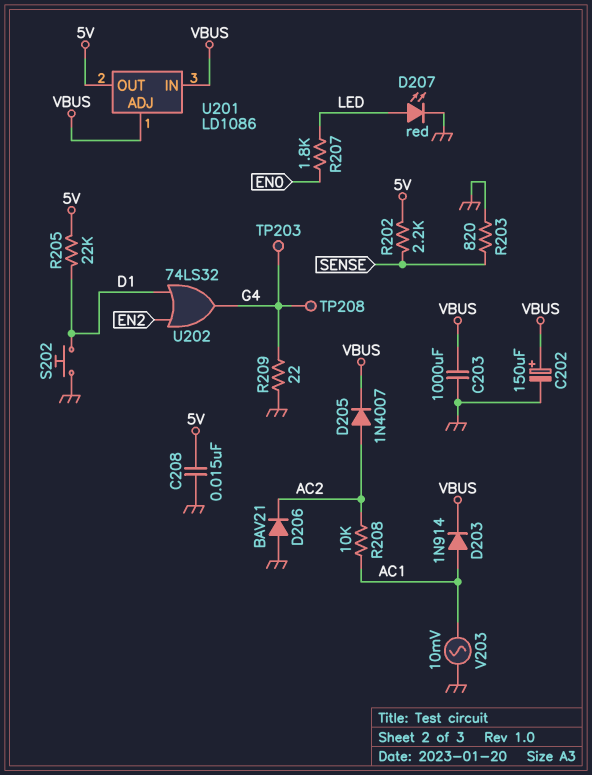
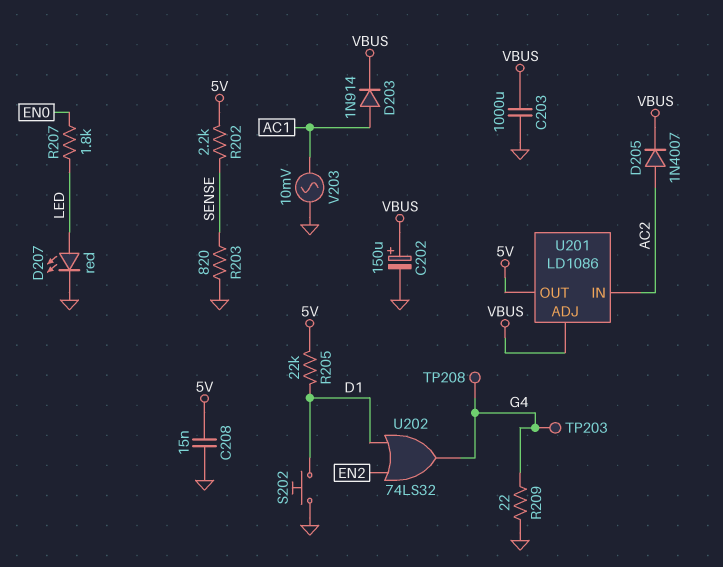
D206: diode BAV21 (A GND, K AC2) -> none
R208: 10k (AC1, AC2) -> none
U201 pin IN: VBUS -> AC2

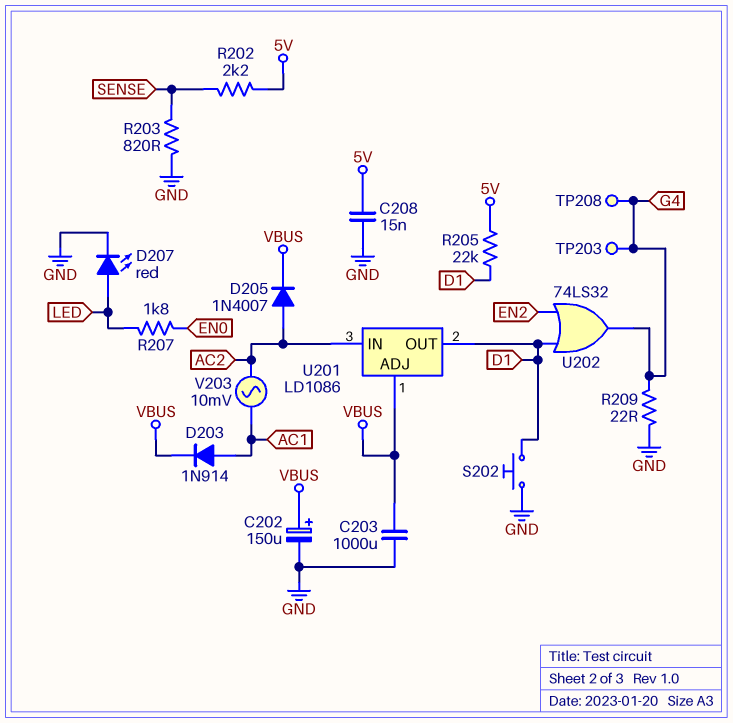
U201 pin OUT: 5V -> D1
V203: AC 10mV (AC1, GND) -> AC 10mV (AC1, AC2)

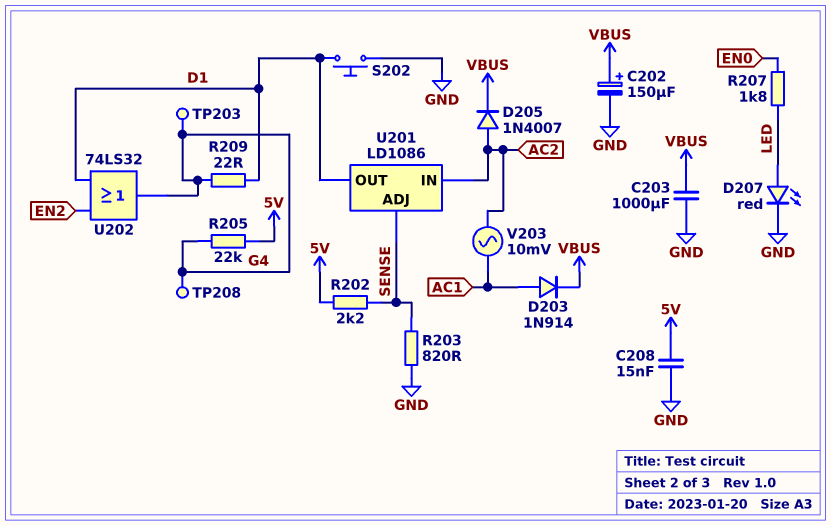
R205: 22k (5V, D1) -> 22k (5V, G4)
R209: 22 (G4, GND) -> 22 (D1, G4)
U201 pin ADJ: VBUS -> SENSE

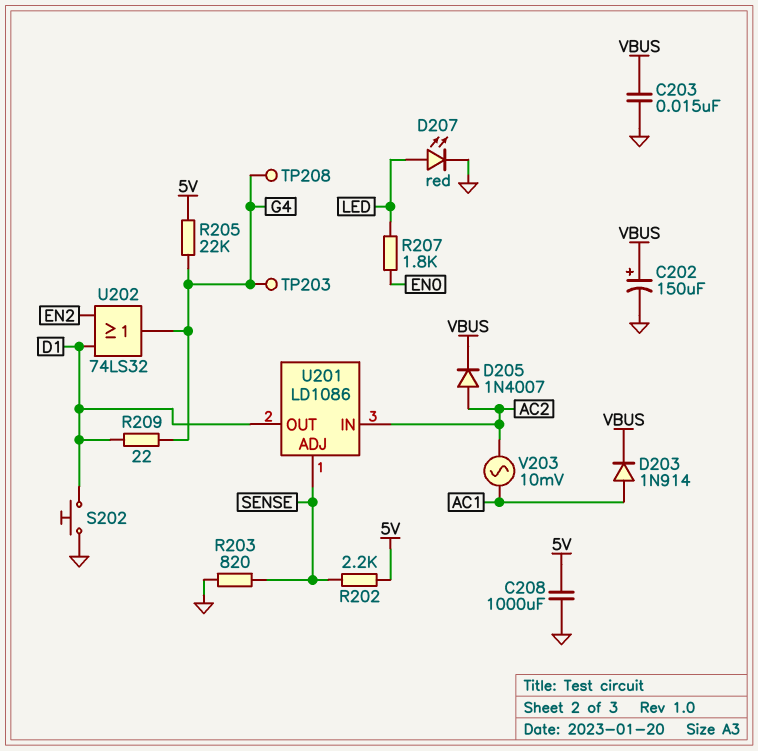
C203: 1000uF (GND, VBUS) -> 15nF (GND, VBUS)
C208: 15nF (5V, GND) -> 1000uF (5V, GND)

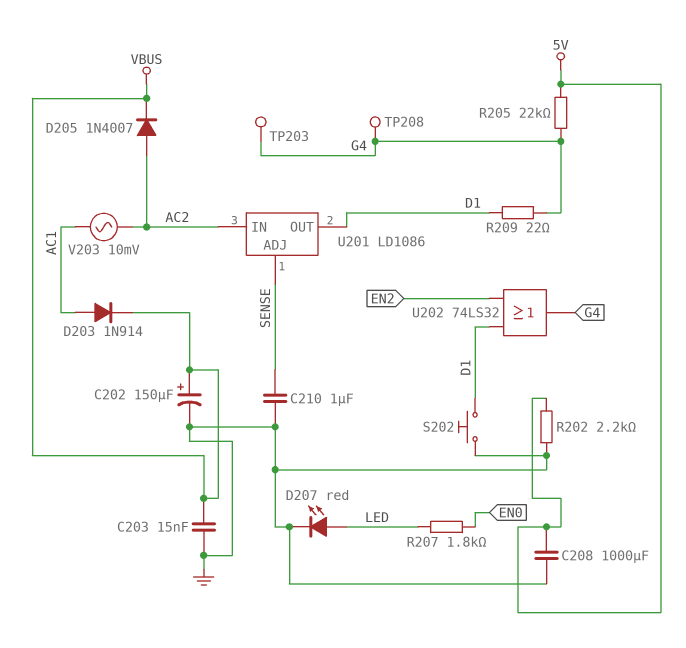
C210: none -> 1uF (GND, SENSE)
R202: 2.2k (5V, SENSE) -> 2.2k (5V, GND)
R203: 820 (GND, SENSE) -> none

